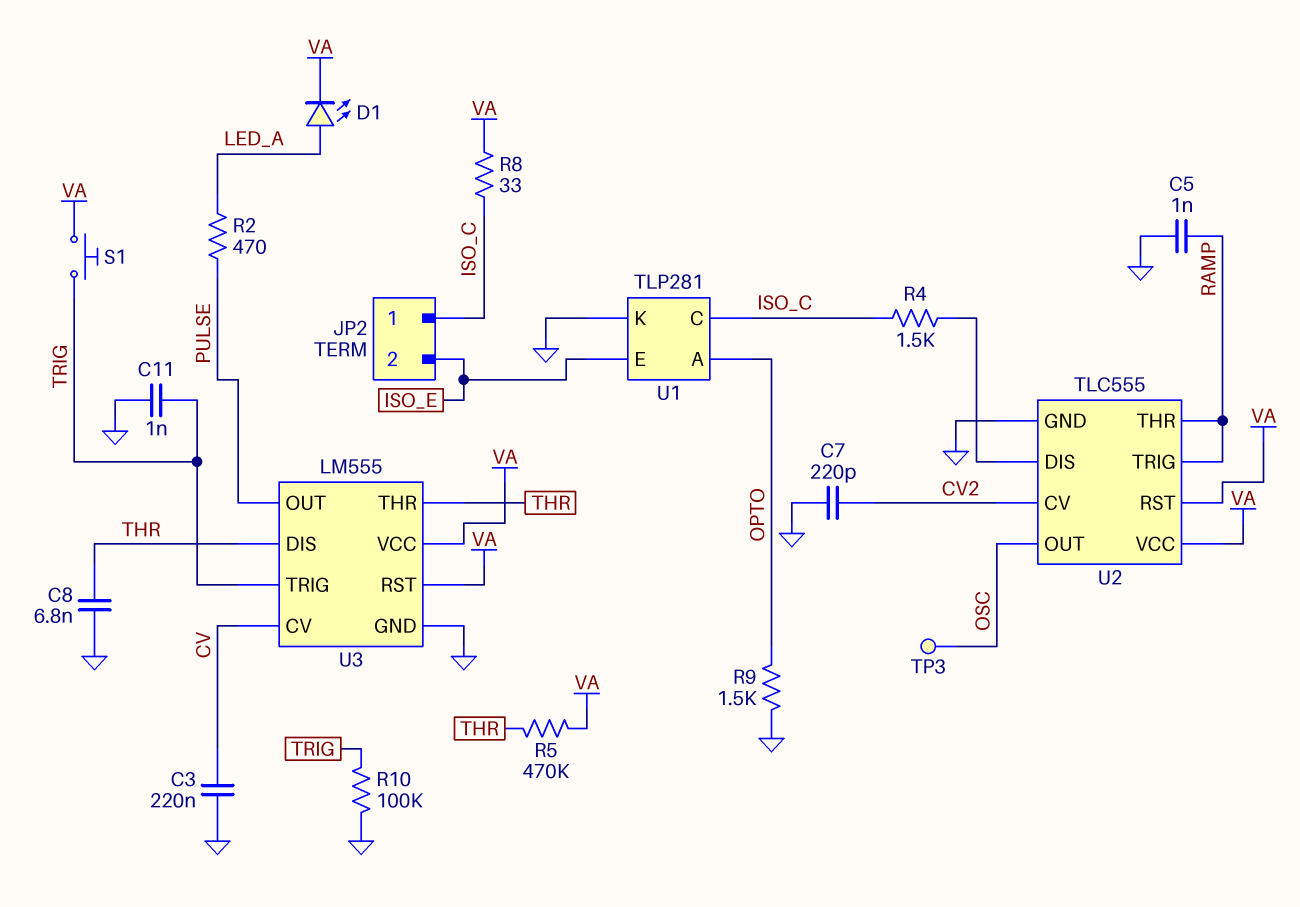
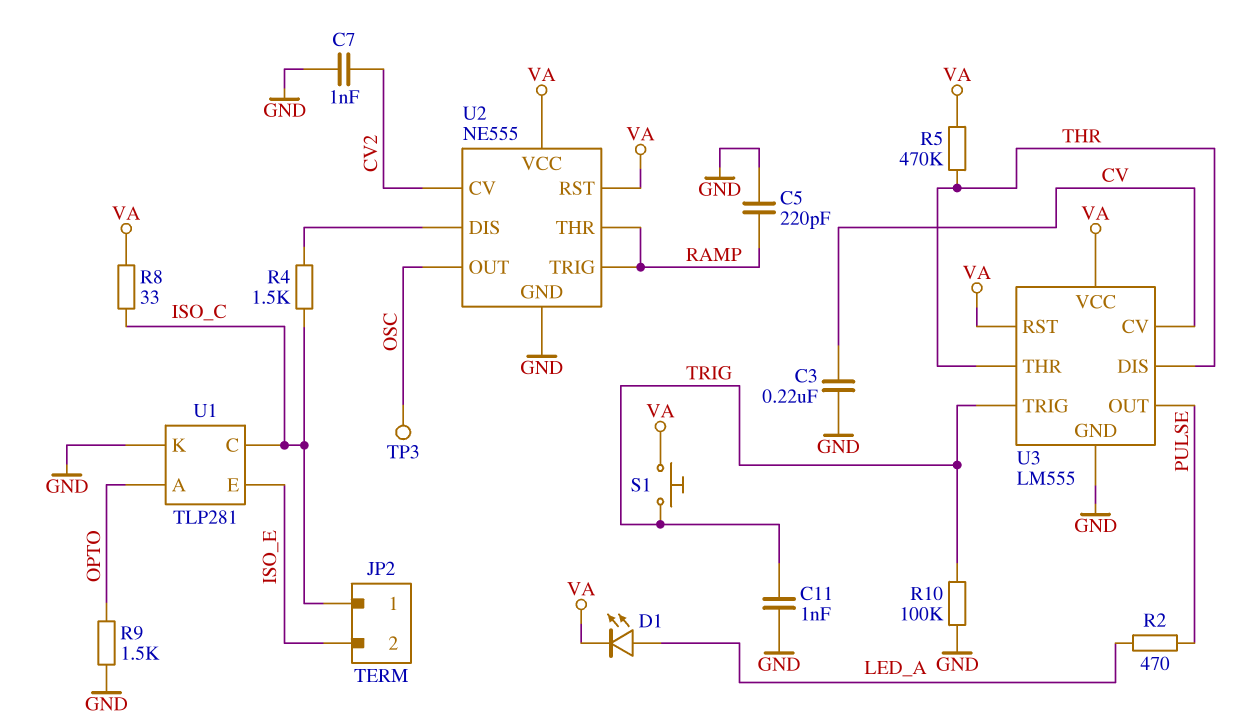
C5: 1nF (GND, RAMP) -> 220pF (GND, RAMP)
C7: 220pF (CV2, GND) -> 1nF (CV2, GND)
C8: 6.8nF (GND, THR) -> none
U2: TLC555 -> NE555

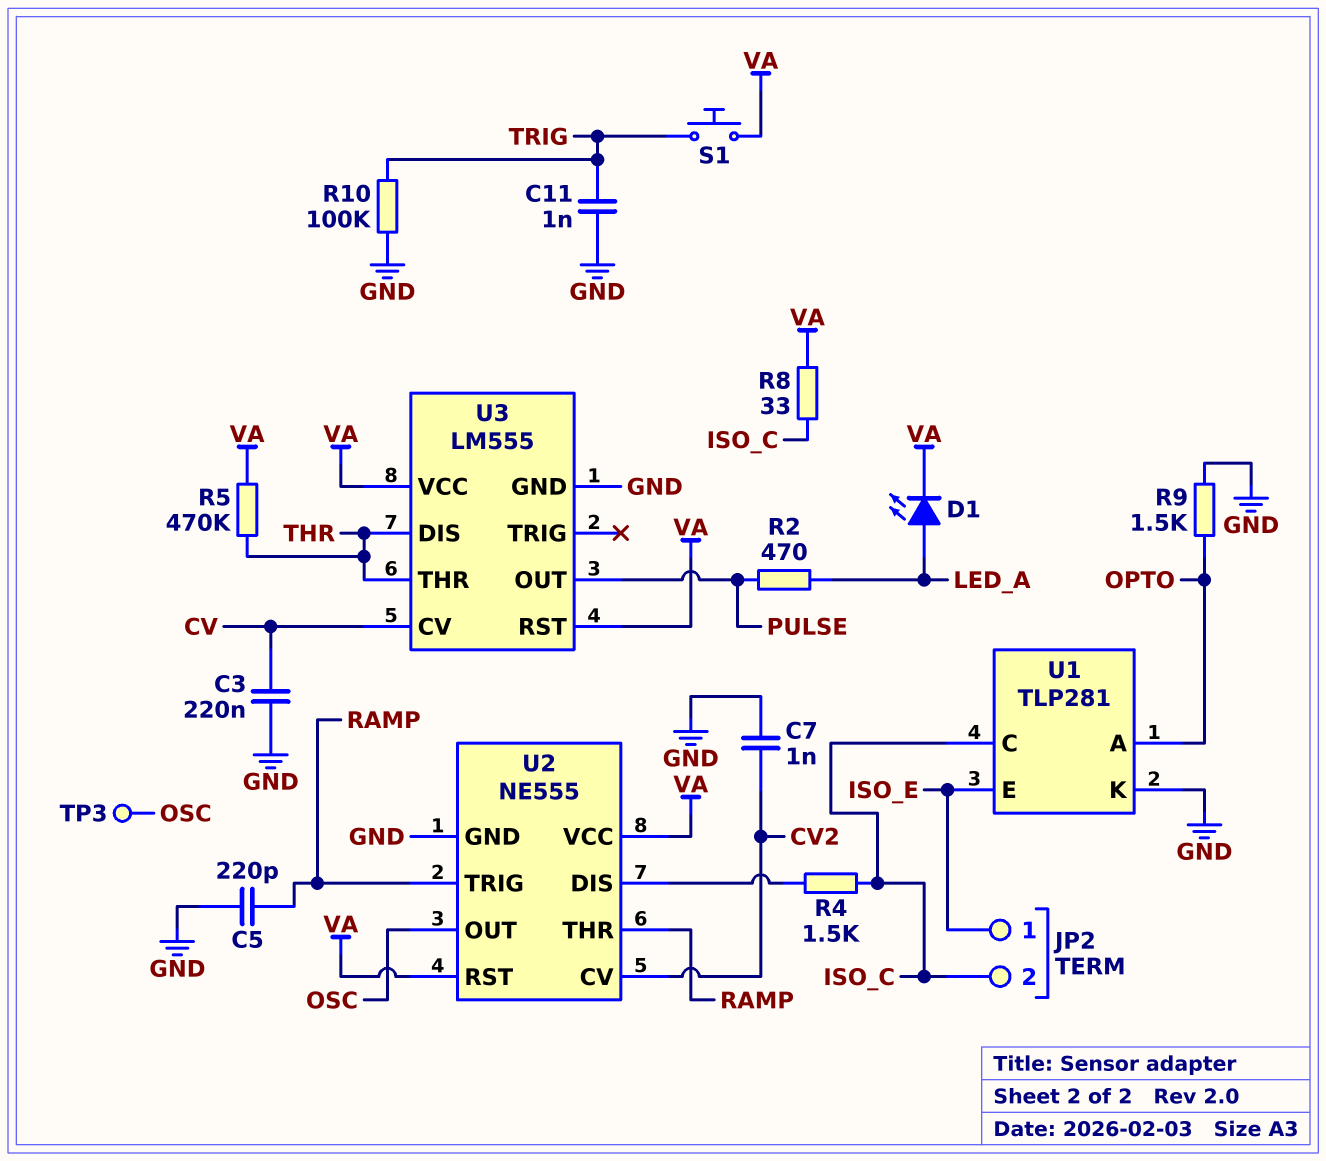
JP2 pin 1: ISO_C -> ISO_E
JP2 pin 2: ISO_E -> ISO_C
U3 pin TRIG: TRIG -> none

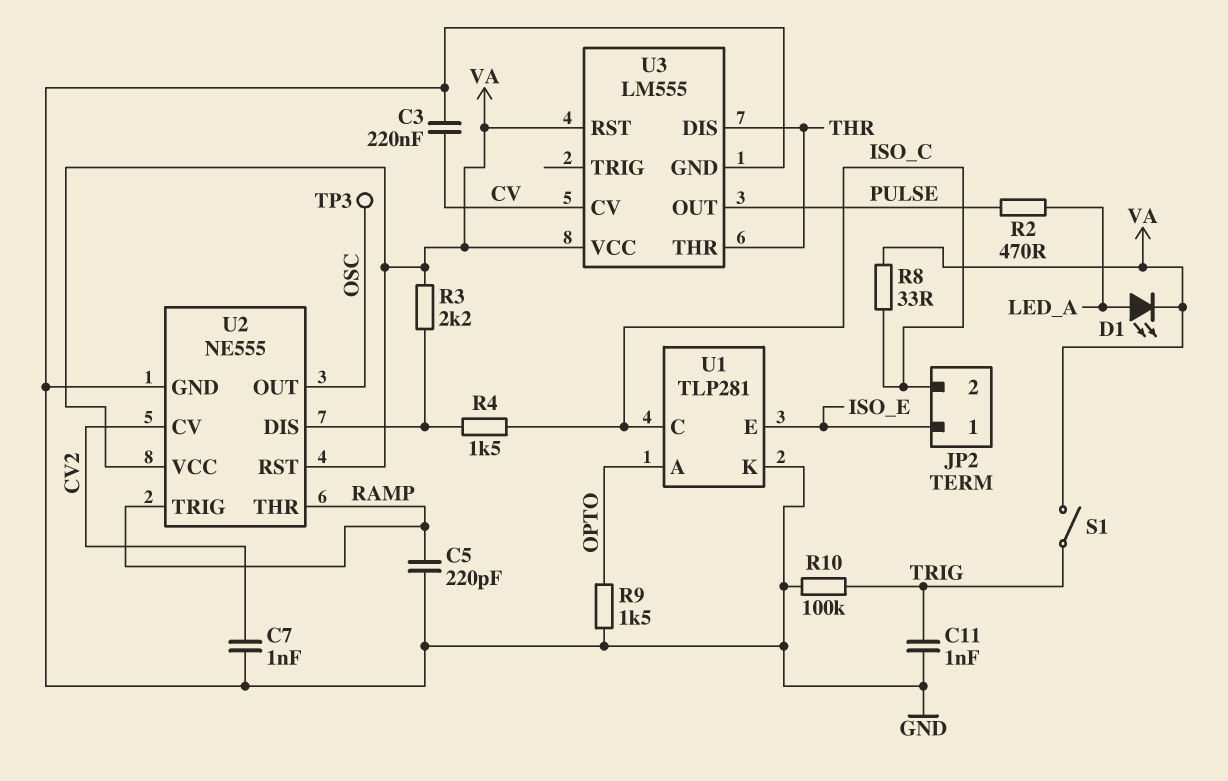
R3: none -> 2.2k (U2/DIS, VA)
R5: 470k (THR, VA) -> none
S1: button (TRIG, VA) -> switch (TRIG, VA)

